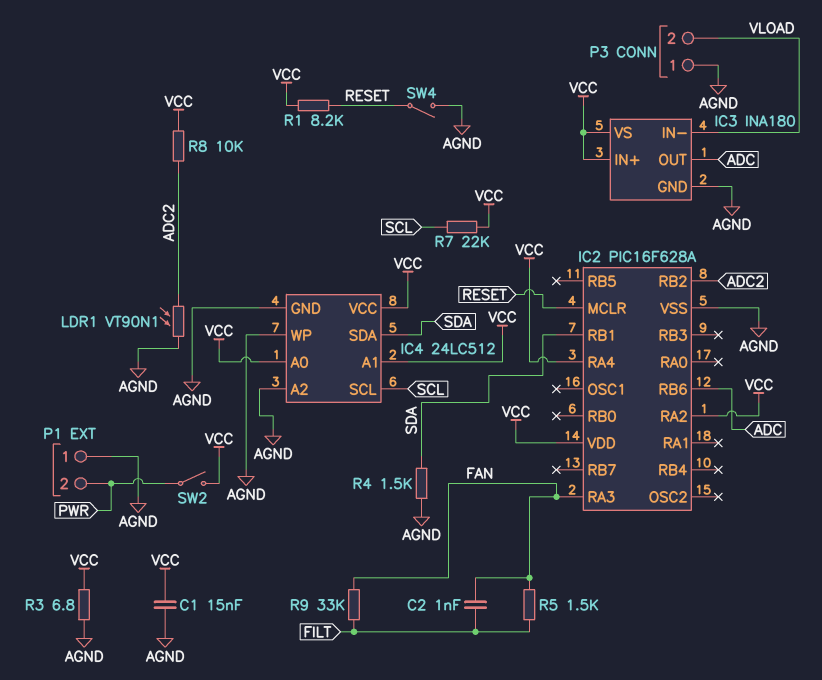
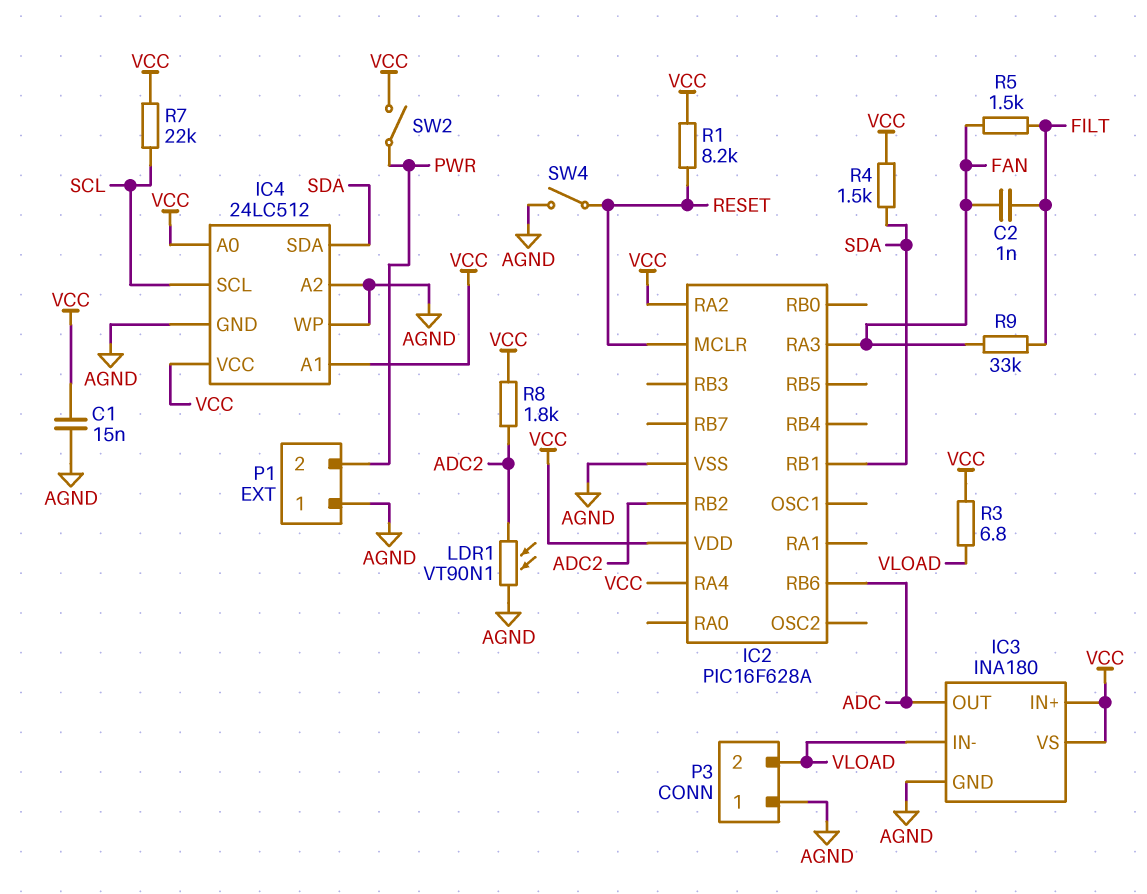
R3: 6.8 (AGND, VCC) -> 6.8 (VCC, VLOAD)
R4: 1.5k (AGND, SDA) -> 1.5k (SDA, VCC)
R8: 10k (ADC2, VCC) -> 1.8k (ADC2, VCC)

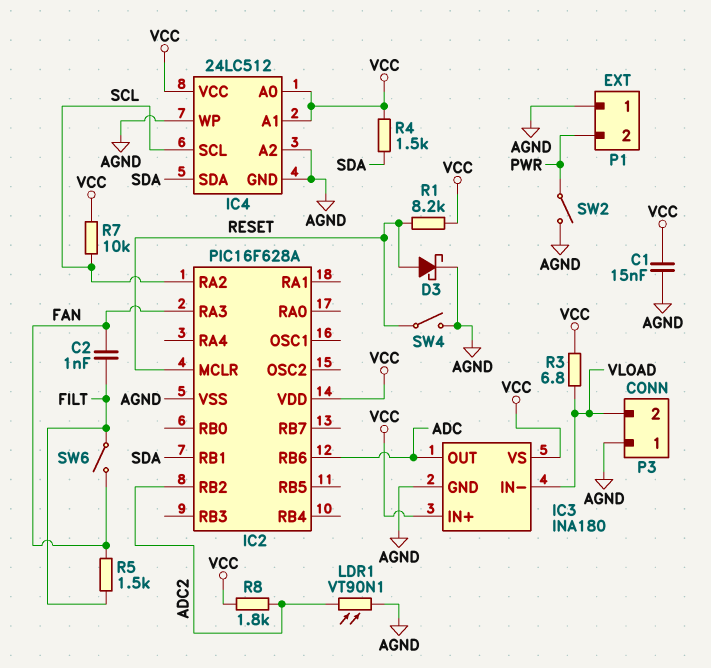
D3: none -> schottky (A RESET, K AGND)
IC2 pin RA2: VCC -> SCL
IC2 pin RA4: VCC -> none
R7: 22k (SCL, VCC) -> 10k (SCL, VCC)
R9: 33k (FAN, FILT) -> none
SW2: switch (PWR, VCC) -> switch (AGND, PWR)
SW6: none -> switch (FAN, FILT)

